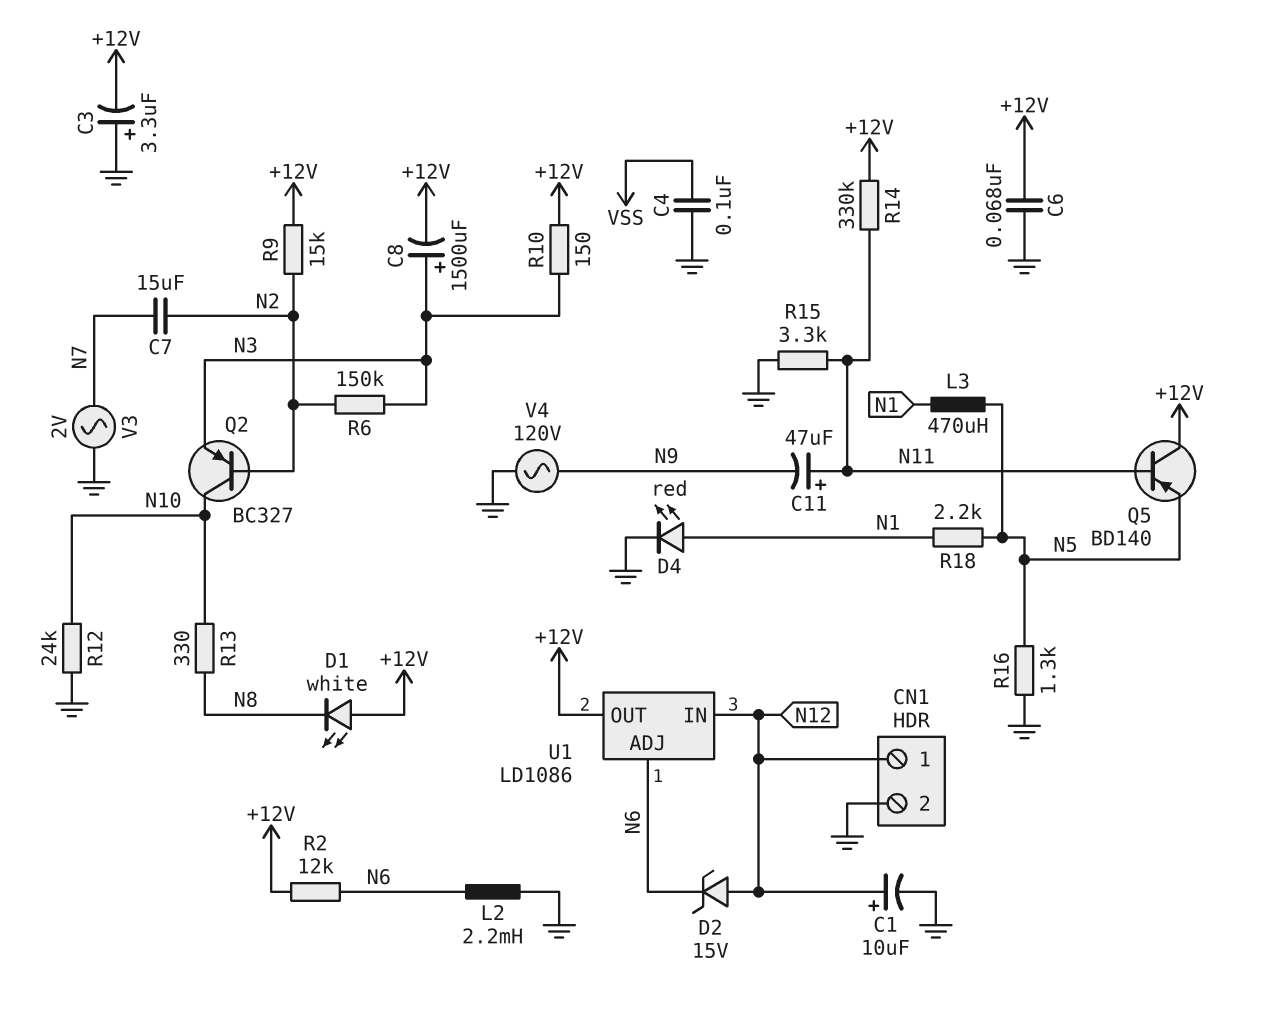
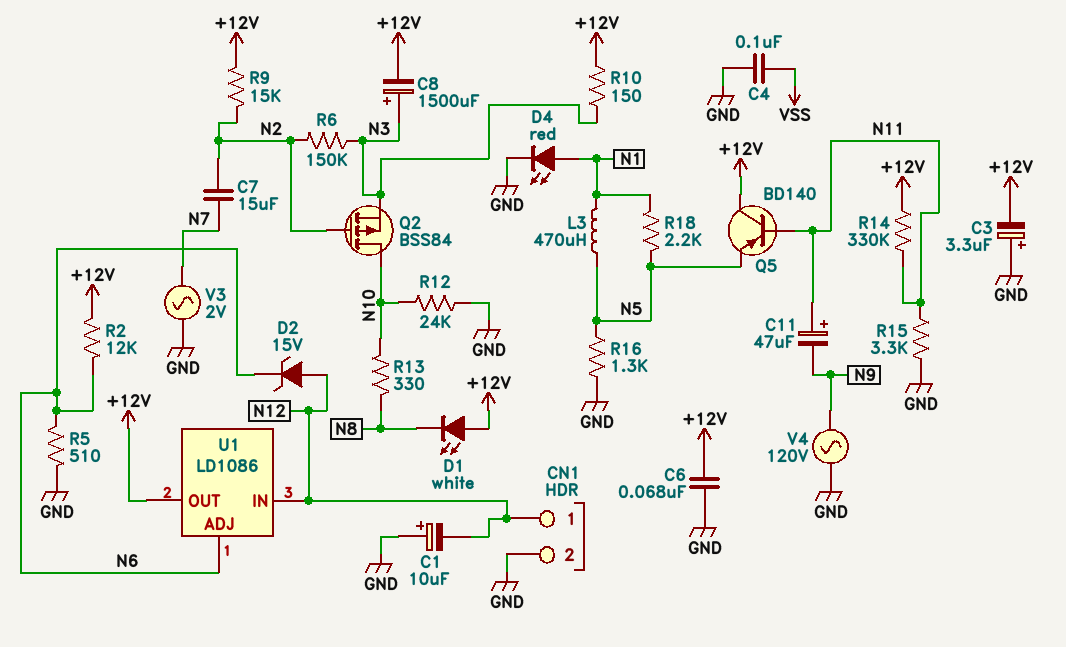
C1: 10uF (plus N12, minus GND) -> 10uF (plus GND, minus N12)
L2: 2.2mH (GND, N6) -> none
Q2: PNP BC327 (B N2, C N10, E N3) -> PMOS BSS84 (G N2, D N10, S N3)
R5: none -> 510 (GND, N6)

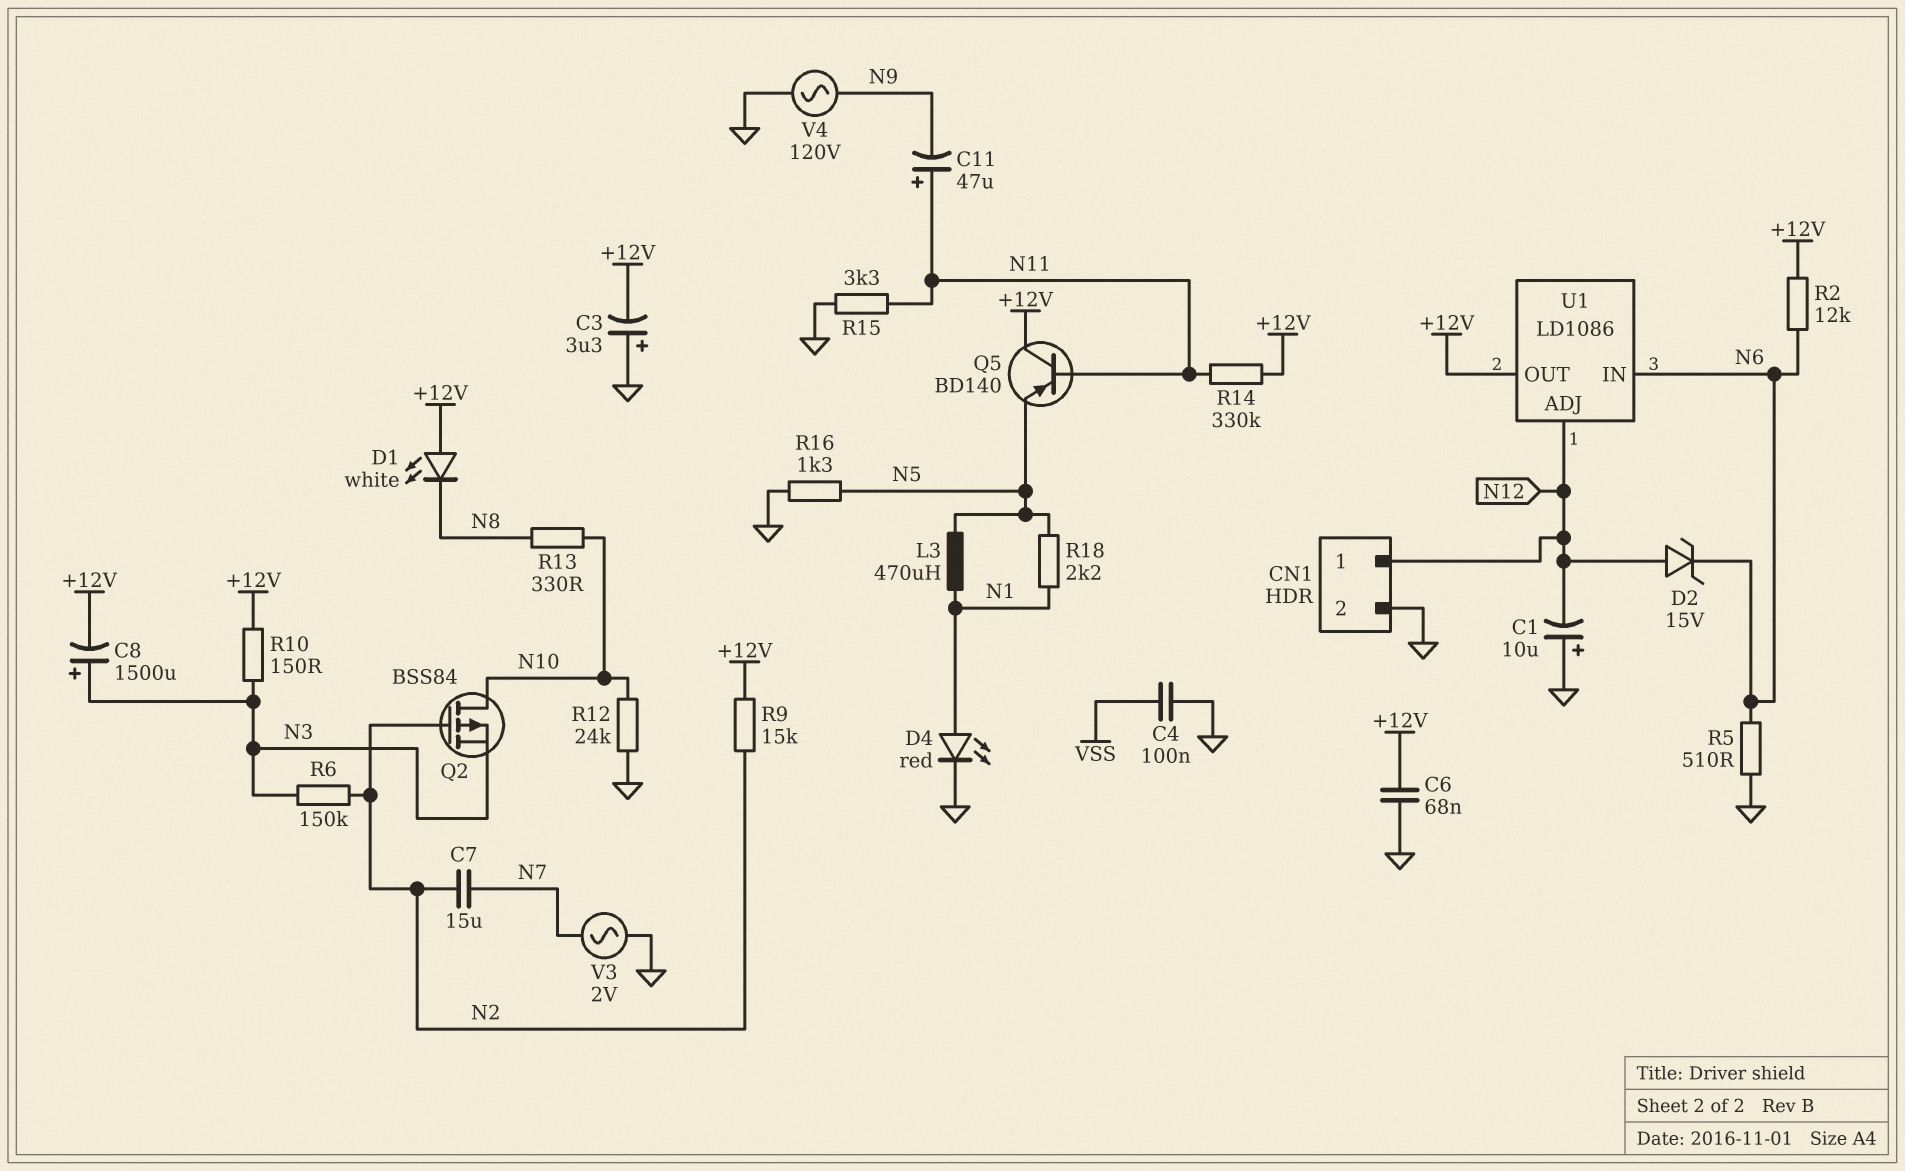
U1 pin ADJ: N6 -> N12
U1 pin IN: N12 -> N6

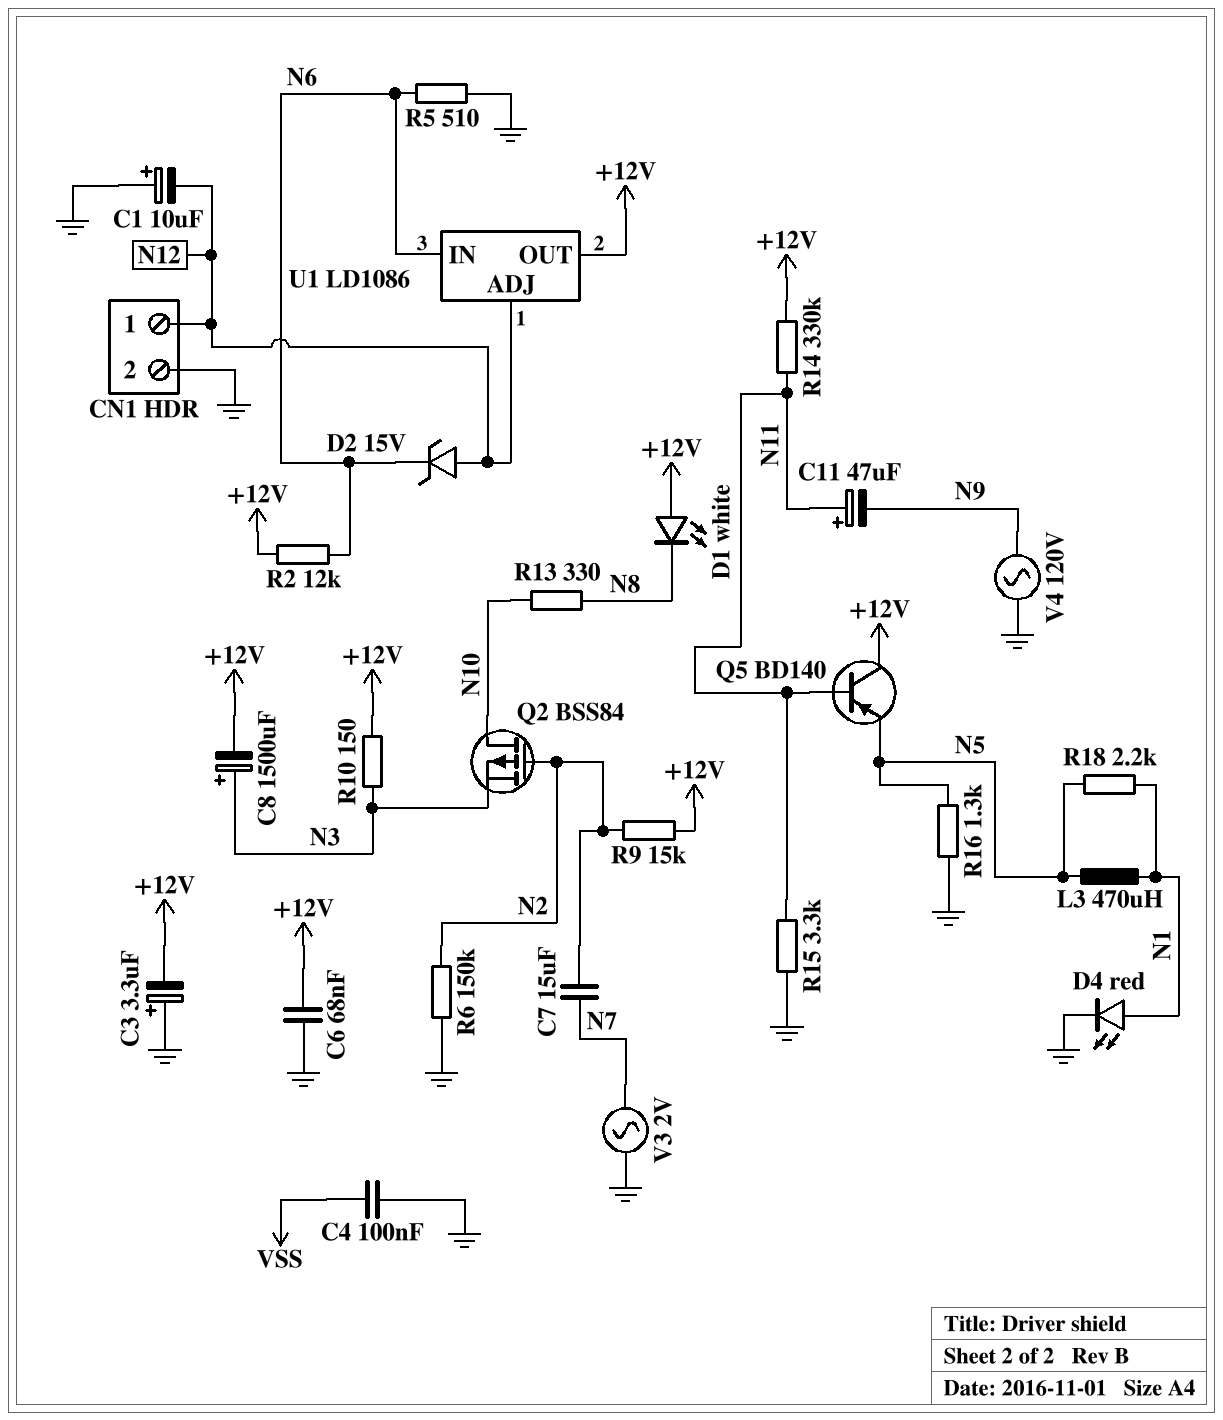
R6: 150k (N2, N3) -> 150k (GND, N2)
R12: 24k (GND, N10) -> none

